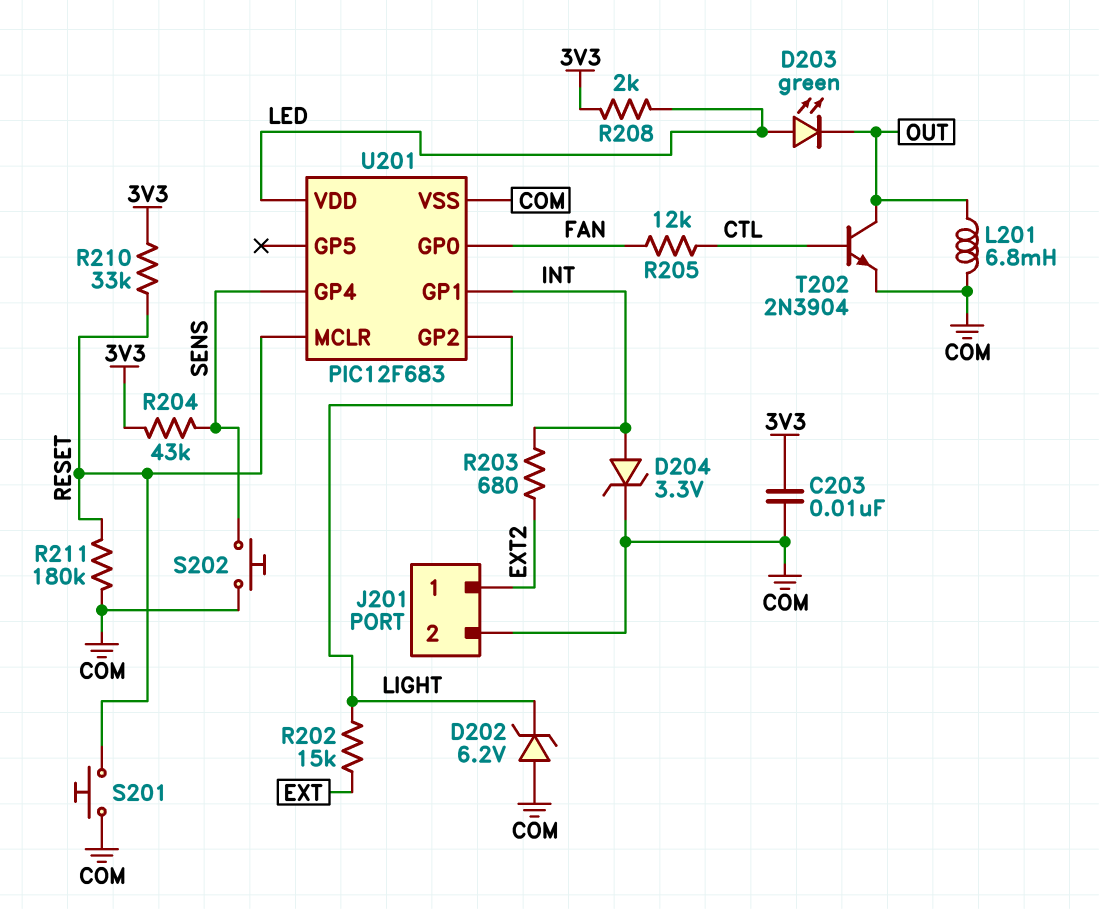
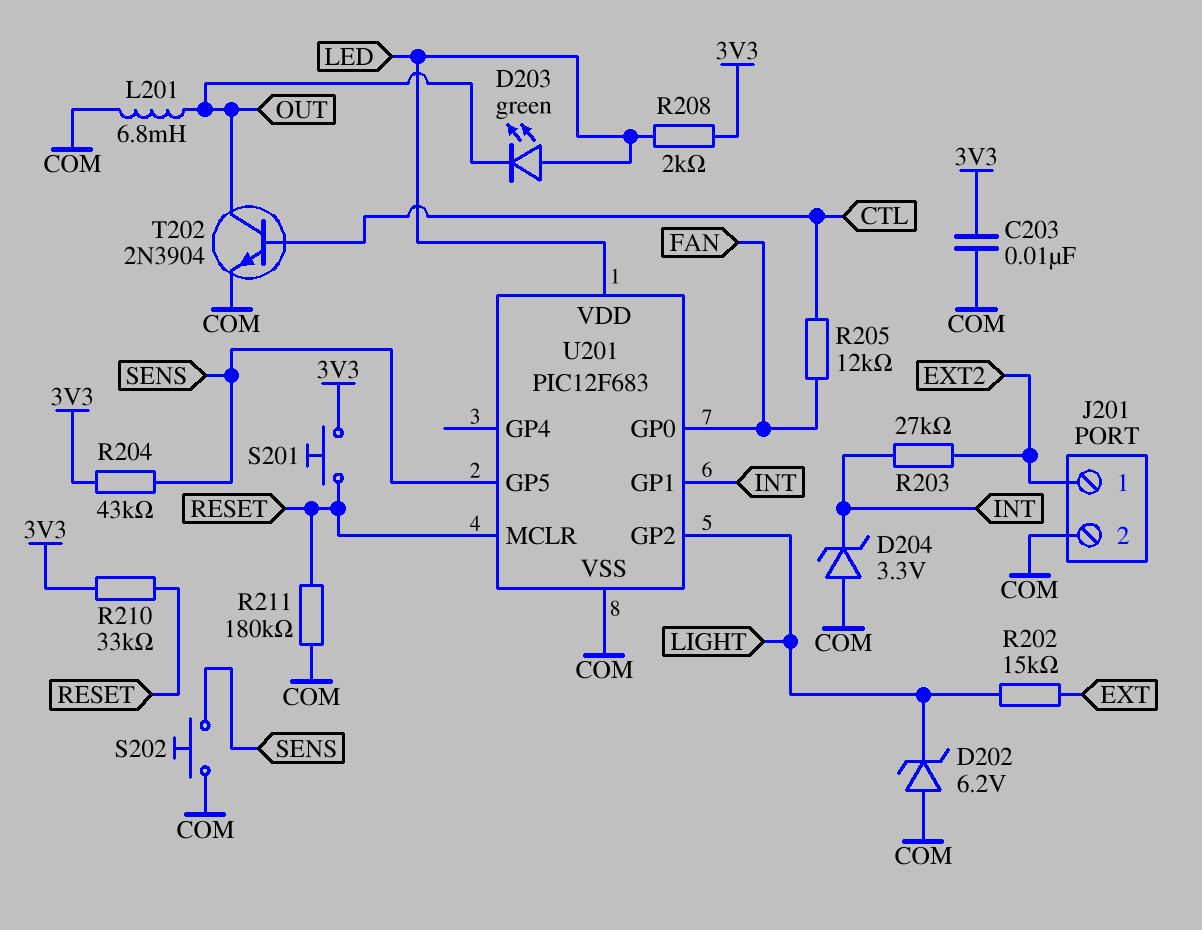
D204: zener 3.3V (A INT, K COM) -> zener 3.3V (A COM, K INT)
R203: 680 (EXT2, INT) -> 27k (EXT2, INT)
S201: button (COM, RESET) -> button (3V3, RESET)
U201 pin GP4: SENS -> none
U201 pin GP5: none -> SENS

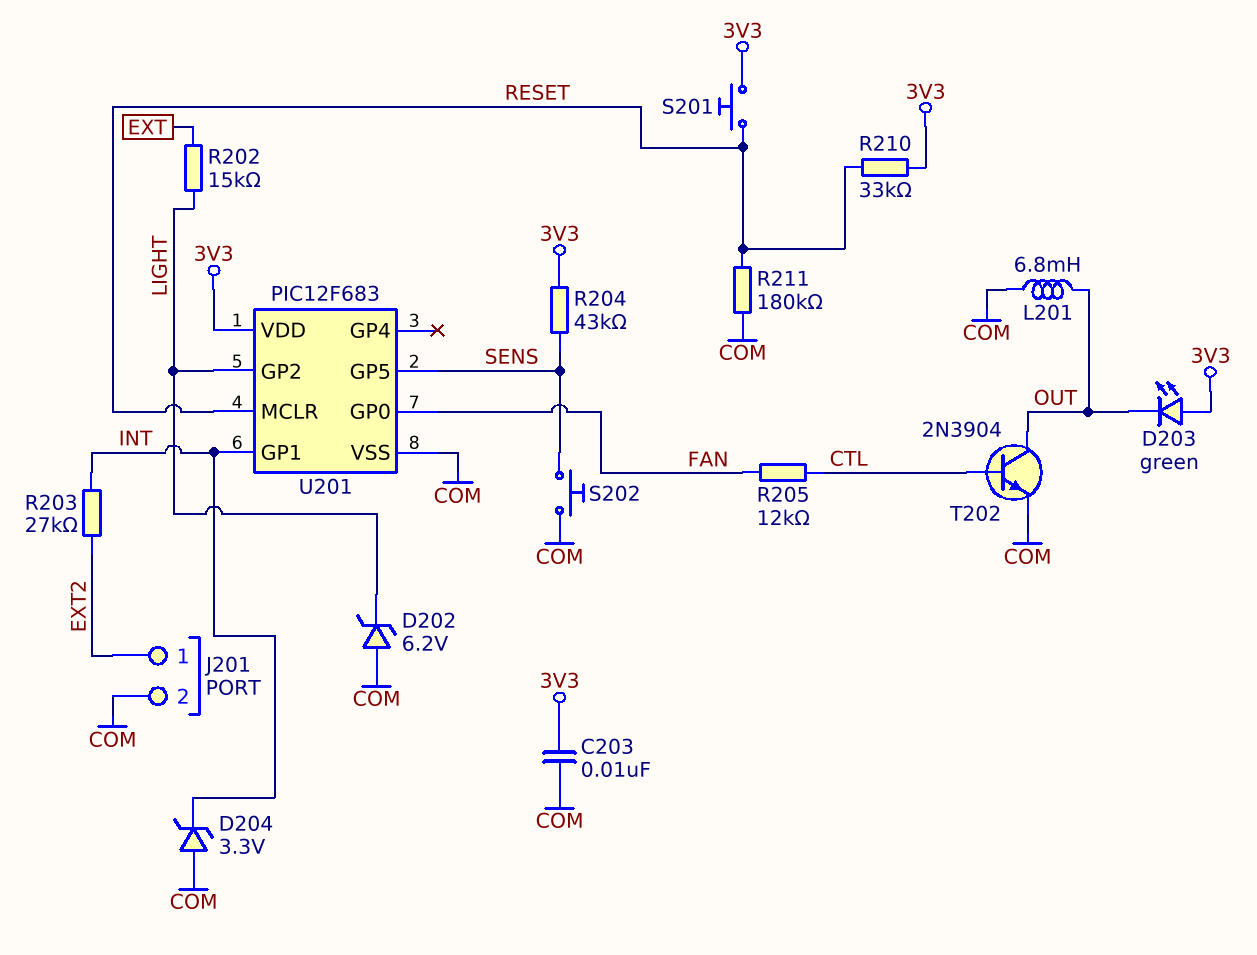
D203: LED green (A LED, K OUT) -> LED green (A 3V3, K OUT)
R208: 2k (3V3, LED) -> none
U201 pin VDD: LED -> 3V3

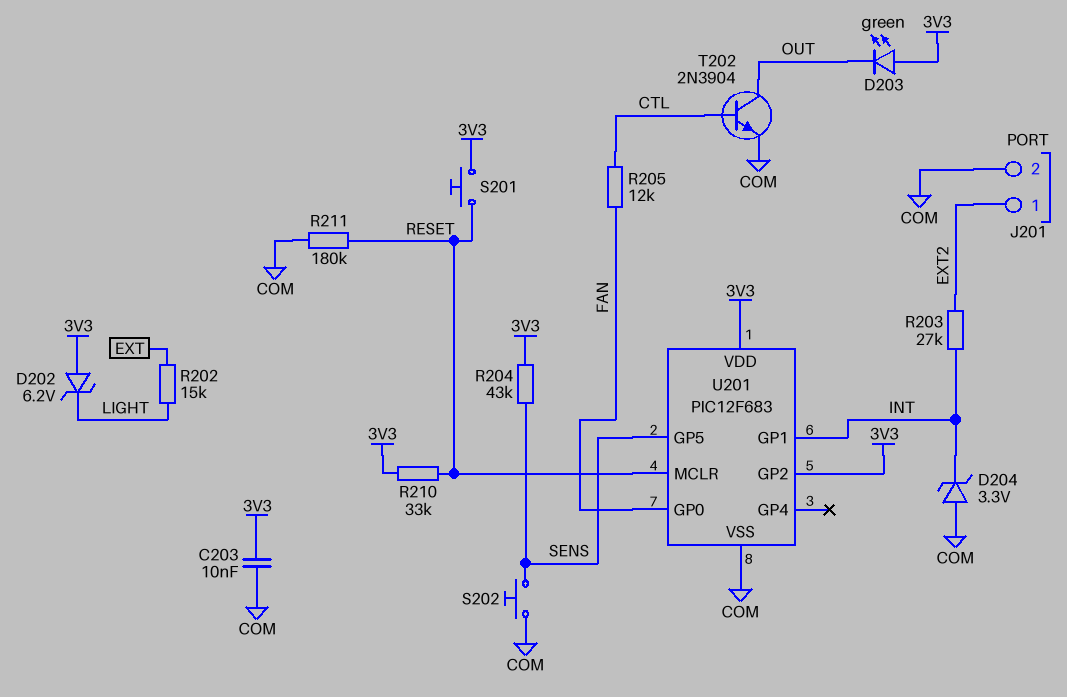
D202: zener 6.2V (A COM, K LIGHT) -> zener 6.2V (A 3V3, K LIGHT)
L201: 6.8mH (COM, OUT) -> none
U201 pin GP2: LIGHT -> 3V3

